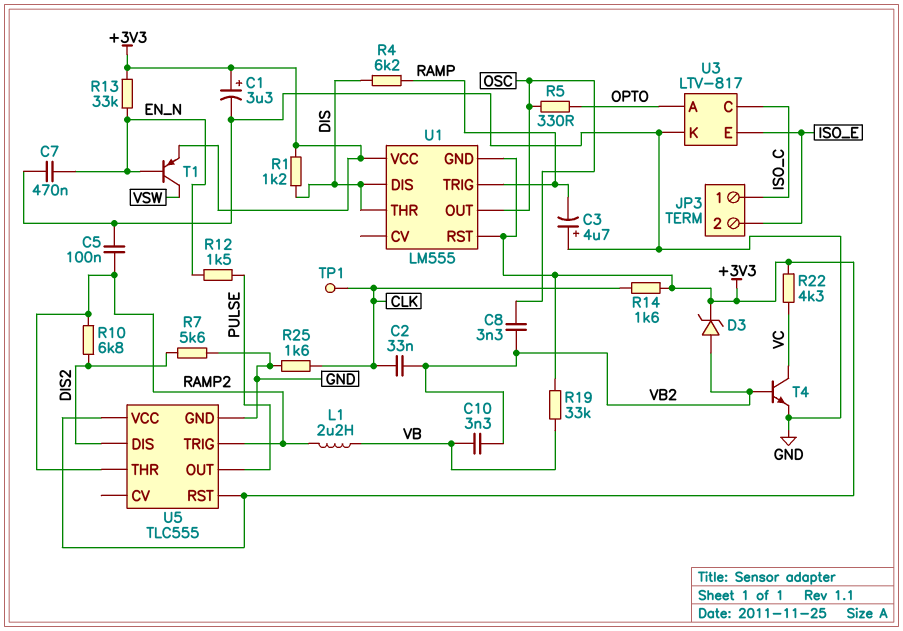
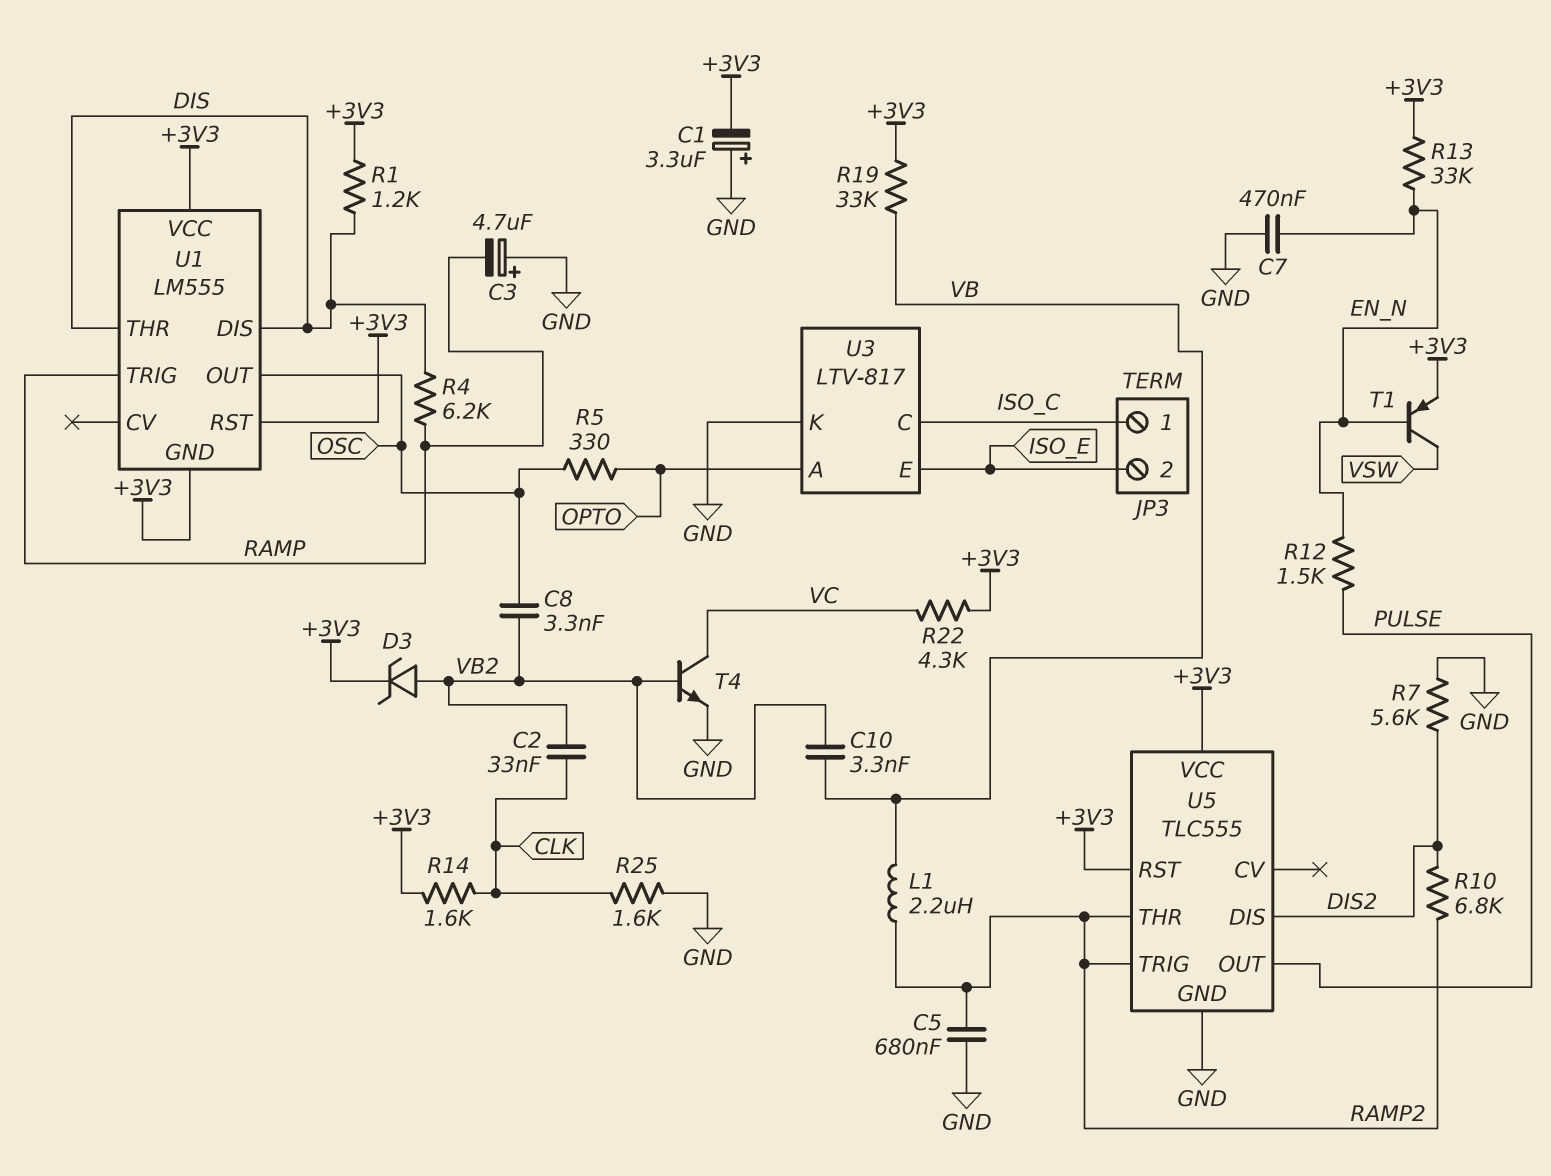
C1: 3.3uF (plus +3V3, minus GND) -> 3.3uF (plus GND, minus +3V3)
C5: 100nF (GND, RAMP2) -> 680nF (GND, RAMP2)
TP1: test point (CLK) -> none

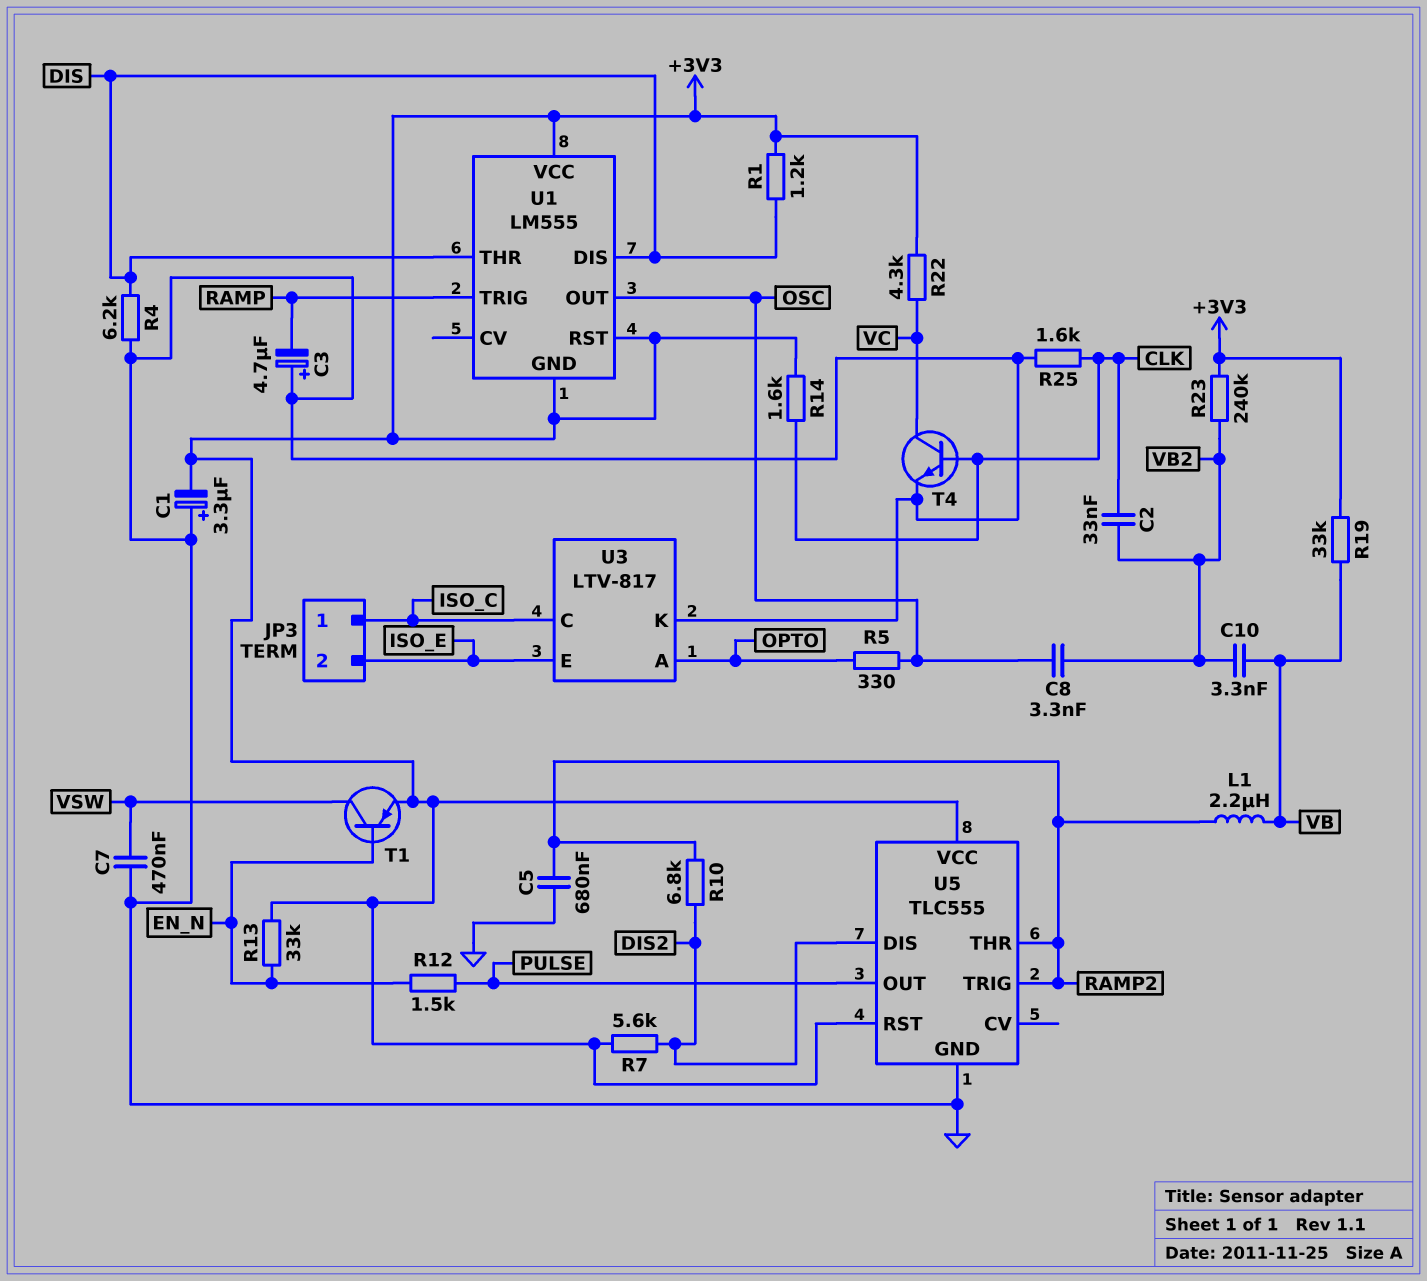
C7: 470nF (EN_N, GND) -> 470nF (GND, VSW)
D3: zener (A VB2, K +3V3) -> none
R4: 6.2k (DIS, RAMP) -> 6.2k (DIS, GND)
R7: 5.6k (DIS2, GND) -> 5.6k (+3V3, DIS2)
R23: none -> 240k (+3V3, VB2)
T4: NPN (B VB2, C VC, E GND) -> NPN (B CLK, C VC, E GND)

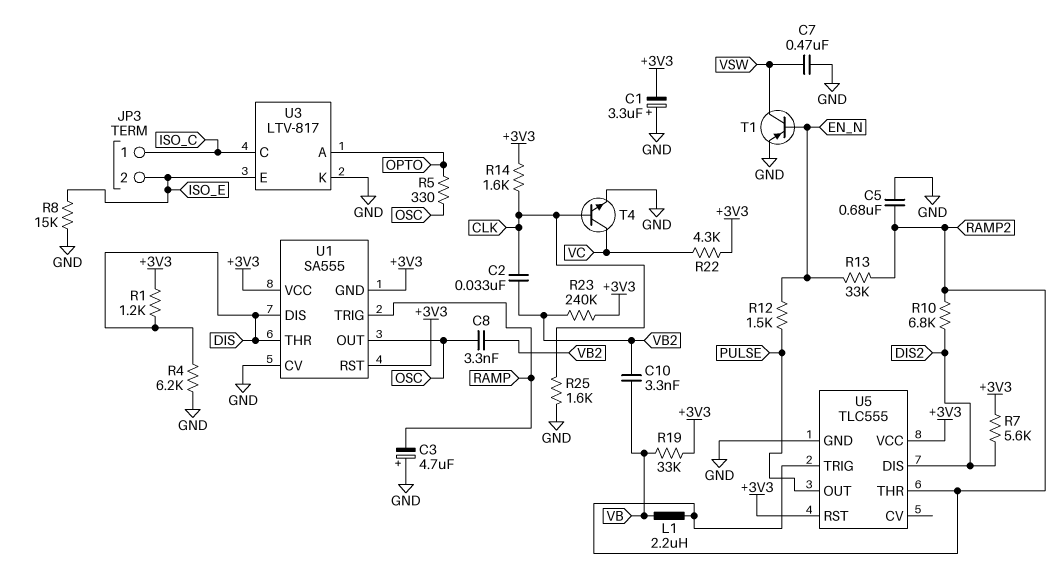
R8: none -> 15k (GND, ISO_E)
R13: 33k (+3V3, EN_N) -> 33k (EN_N, RAMP2)
T1: PNP (B EN_N, C VSW, E +3V3) -> PNP (B EN_N, C VSW, E GND)
U1: LM555 -> SA555
U1 pin CV: none -> GND

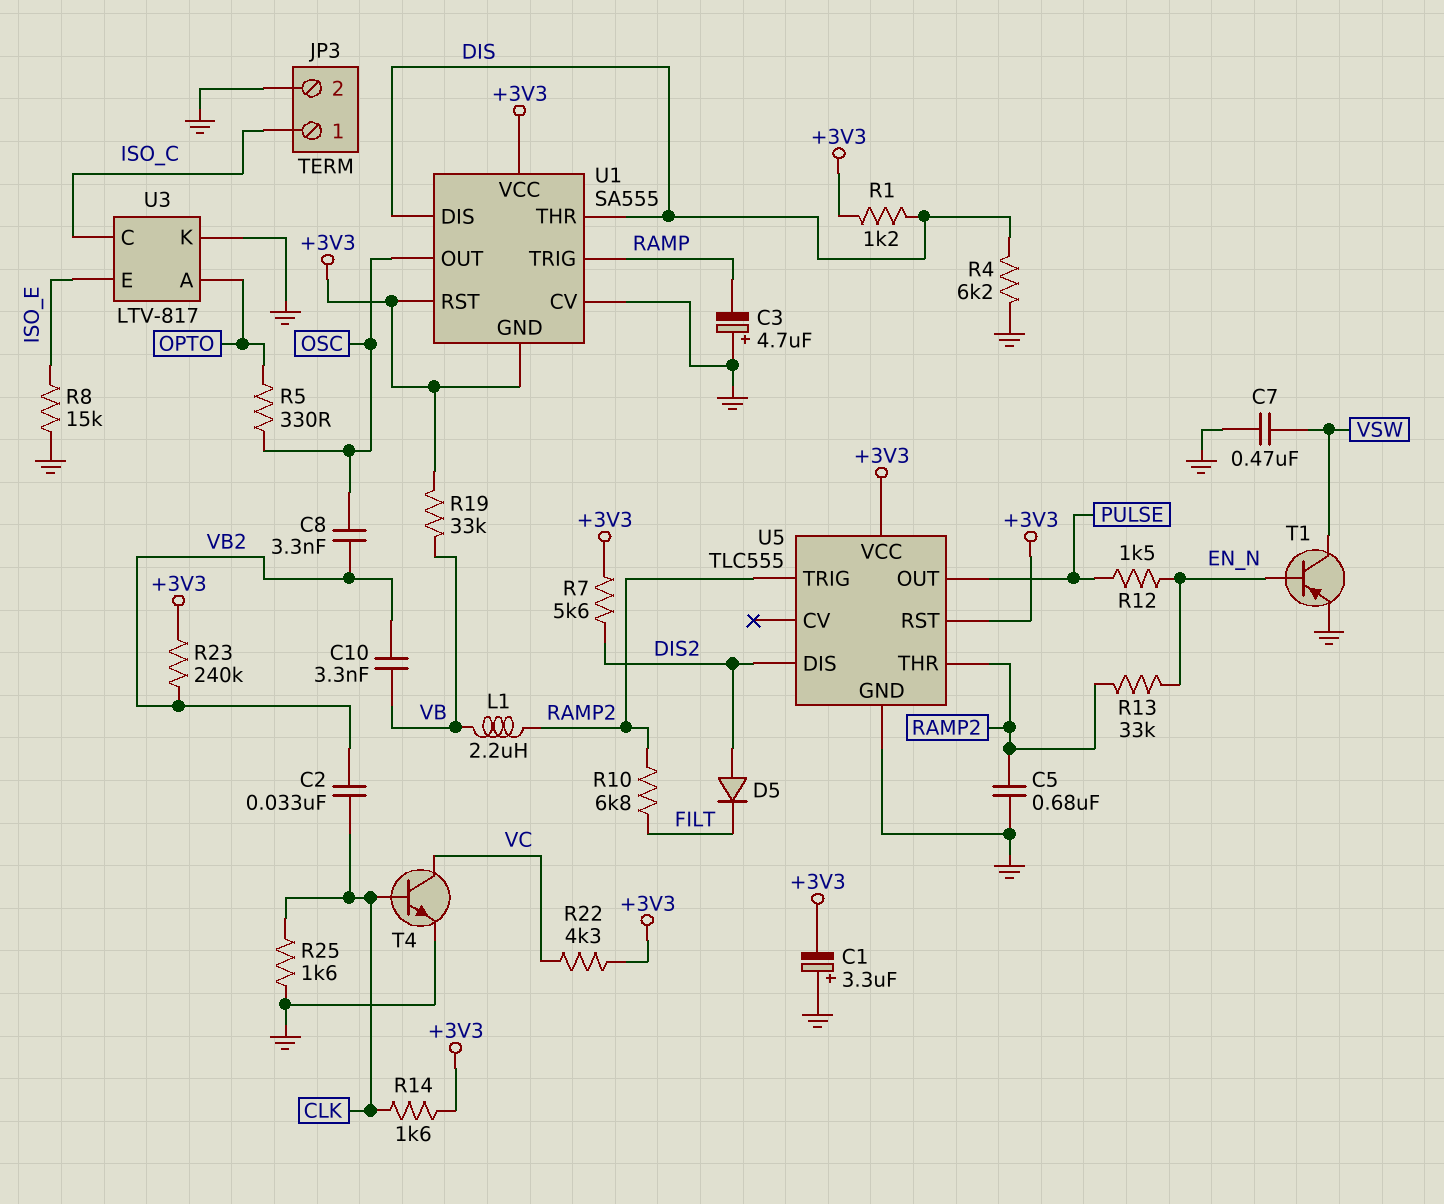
D5: none -> diode (A DIS2, K FILT)
JP3 pin 2: ISO_E -> GND
R10: 6.8k (DIS2, RAMP2) -> 6.8k (FILT, RAMP2)

